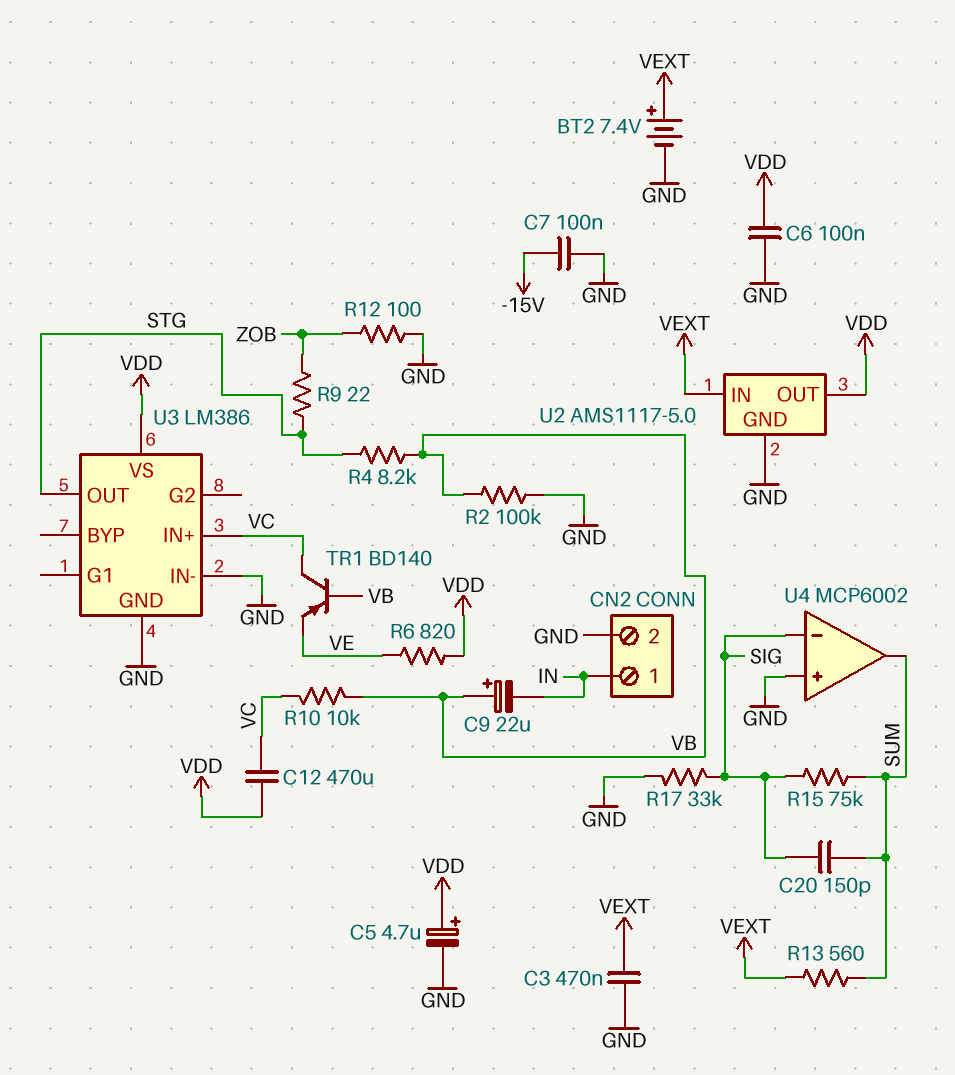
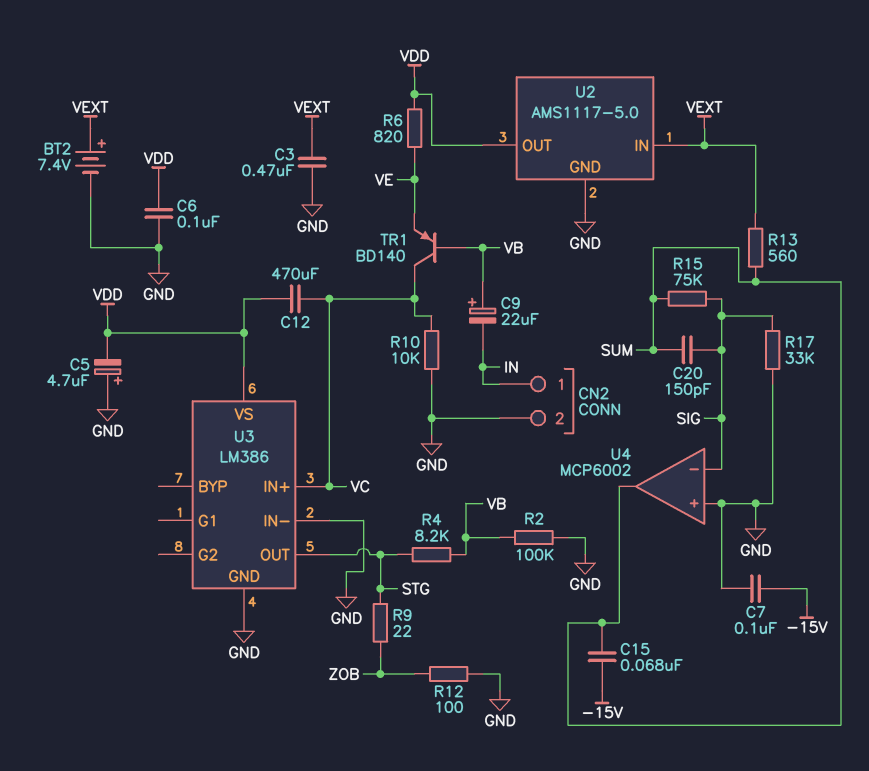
C5: 4.7uF (plus VDD, minus GND) -> 4.7uF (plus GND, minus VDD)
C15: none -> 68nF (-15V, SUM)
R10: 10k (VB, VC) -> 10k (GND, VC)

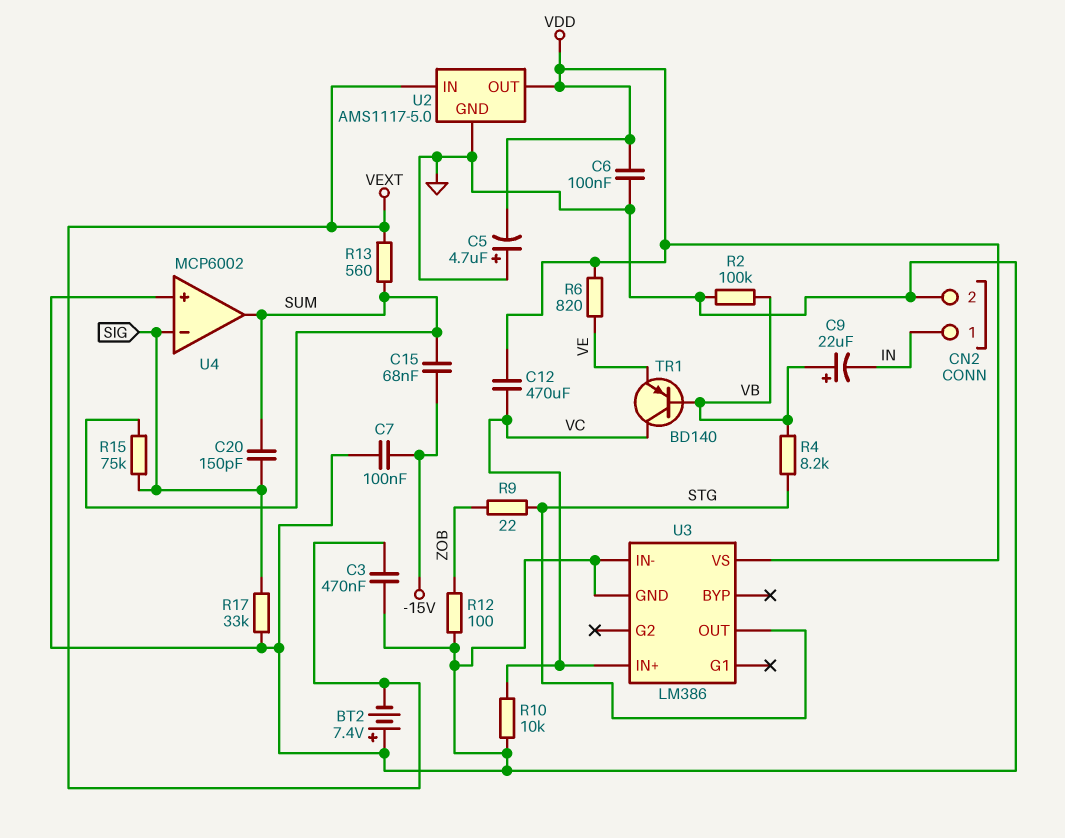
BT2: 7.4V (plus VEXT, minus GND) -> 7.4V (plus GND, minus VEXT)

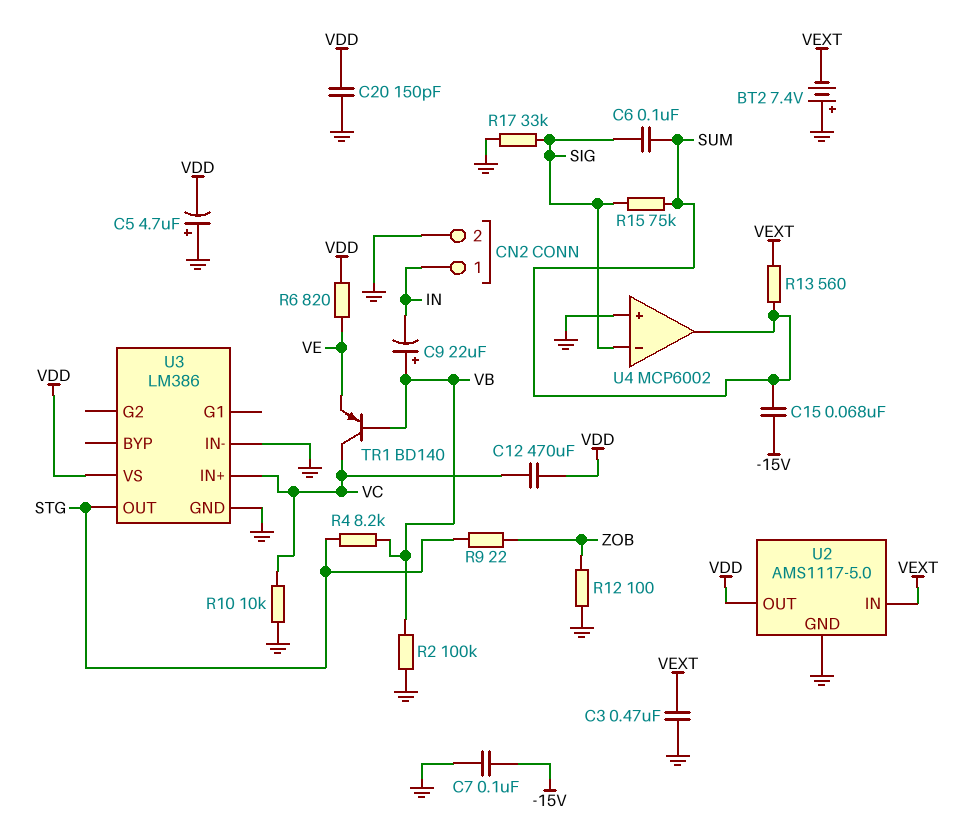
C6: 100nF (GND, VDD) -> 100nF (SIG, SUM)
C20: 150pF (SIG, SUM) -> 150pF (GND, VDD)

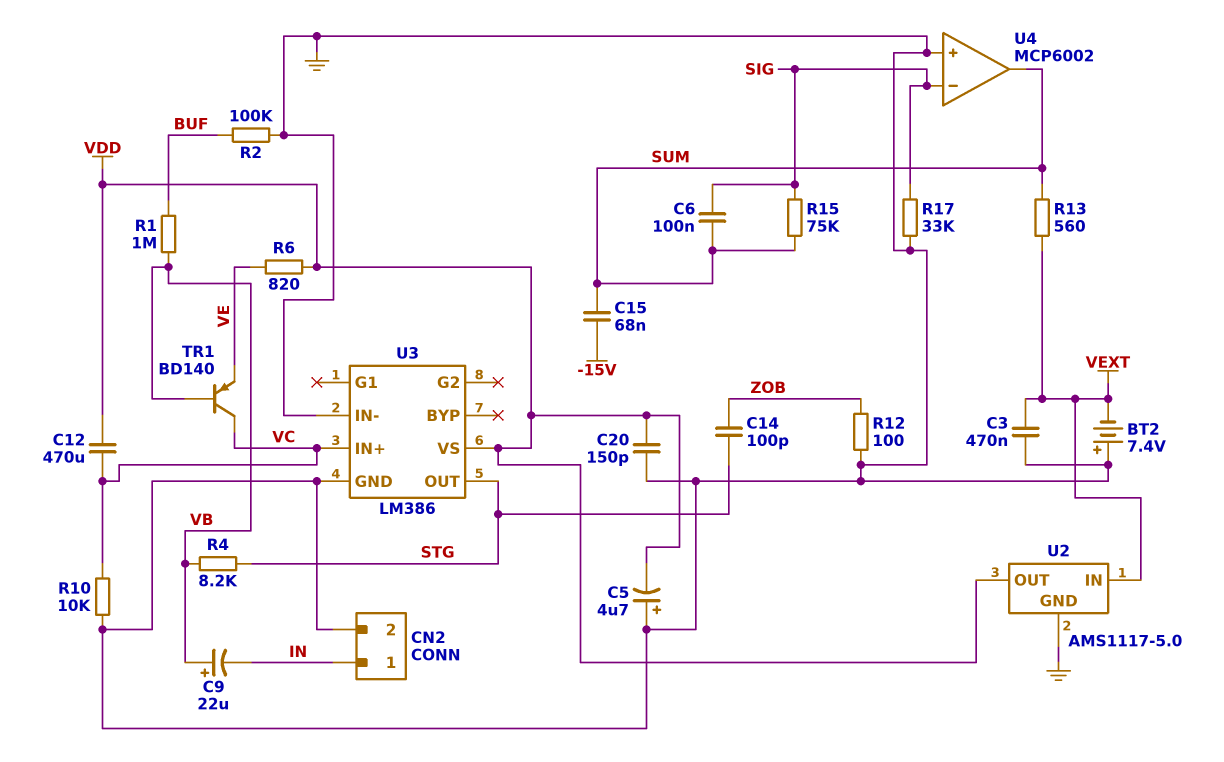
C7: 100nF (-15V, GND) -> none
C14: none -> 100pF (STG, ZOB)
R1: none -> 1M (BUF, VB)
R2: 100k (GND, VB) -> 100k (BUF, GND)
R9: 22 (STG, ZOB) -> none

